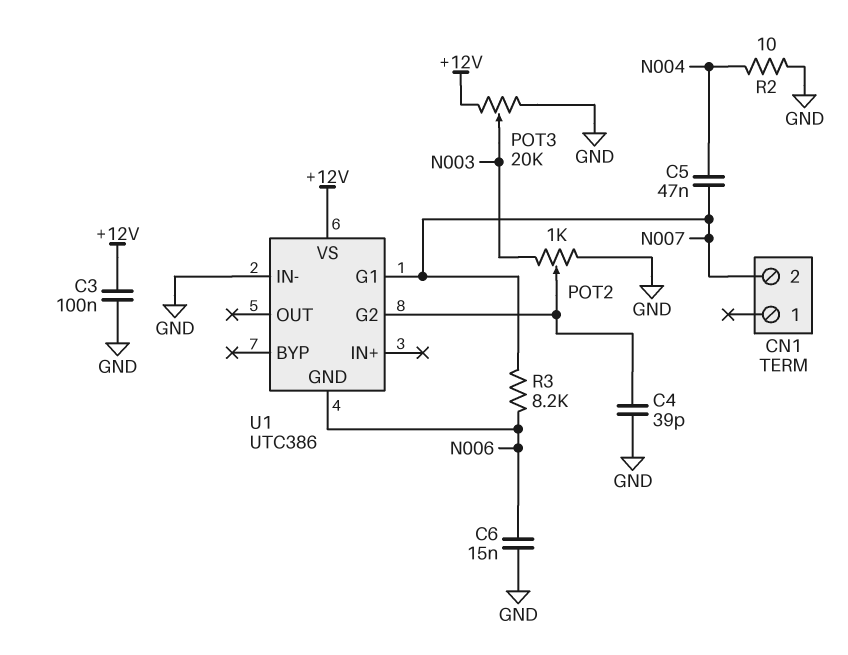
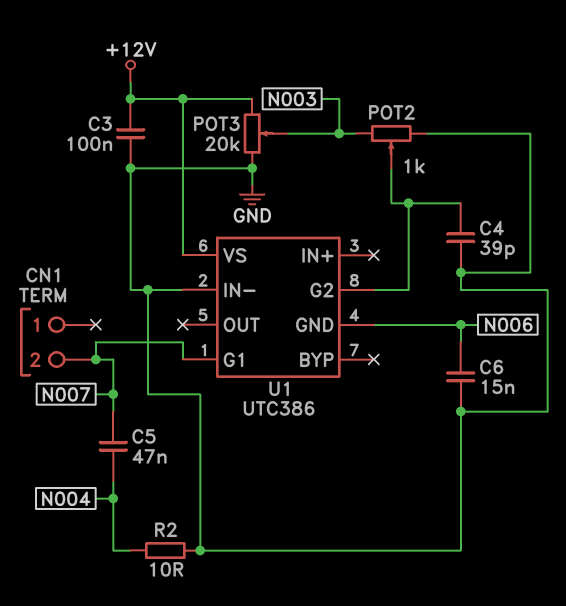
R3: 8.2k (N006, N007) -> none

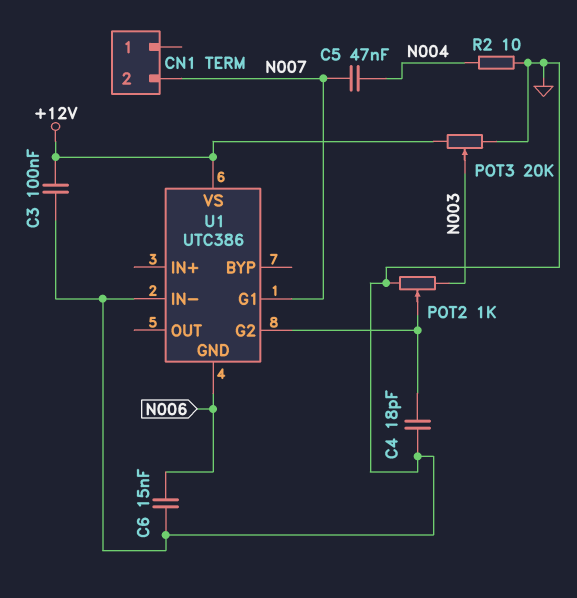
C4: 39pF (GND, U1/G2) -> 18pF (GND, U1/G2)

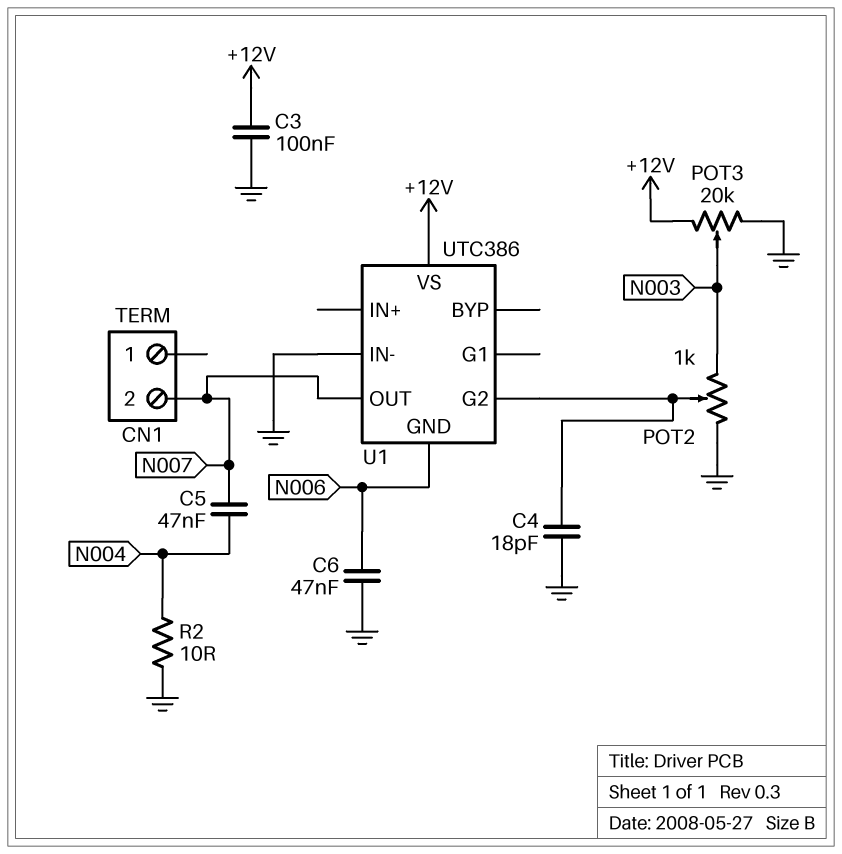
C6: 15nF (GND, N006) -> 47nF (GND, N006)
U1 pin G1: N007 -> none
U1 pin OUT: none -> N007

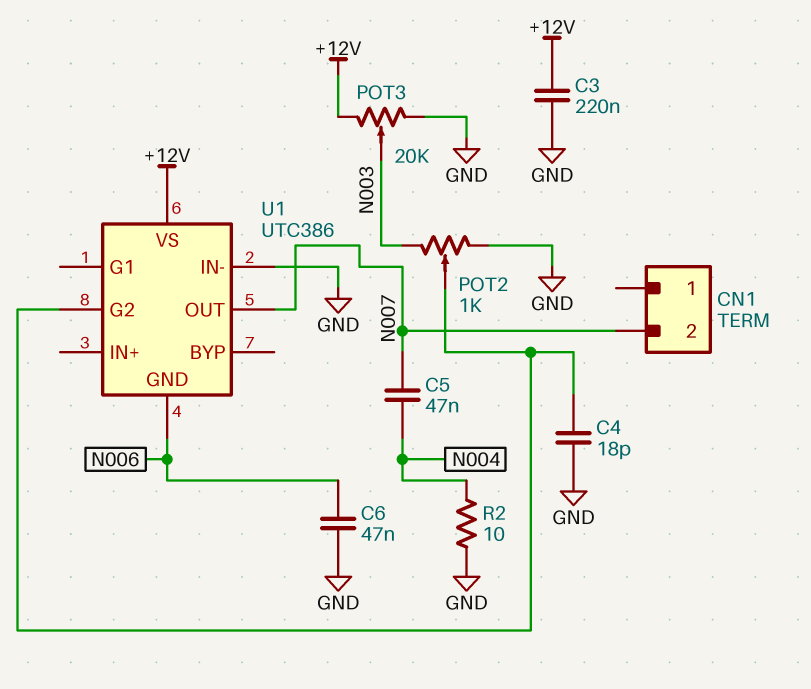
C3: 100nF (+12V, GND) -> 220nF (+12V, GND)

